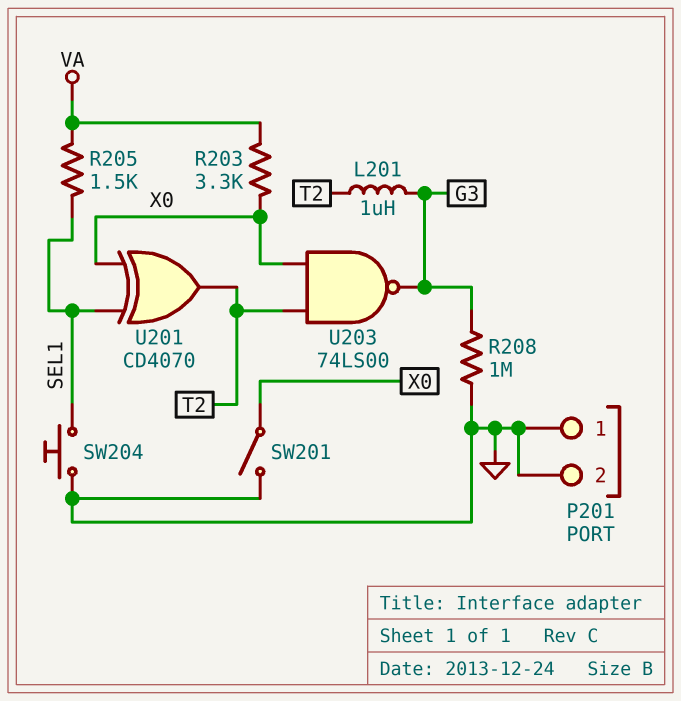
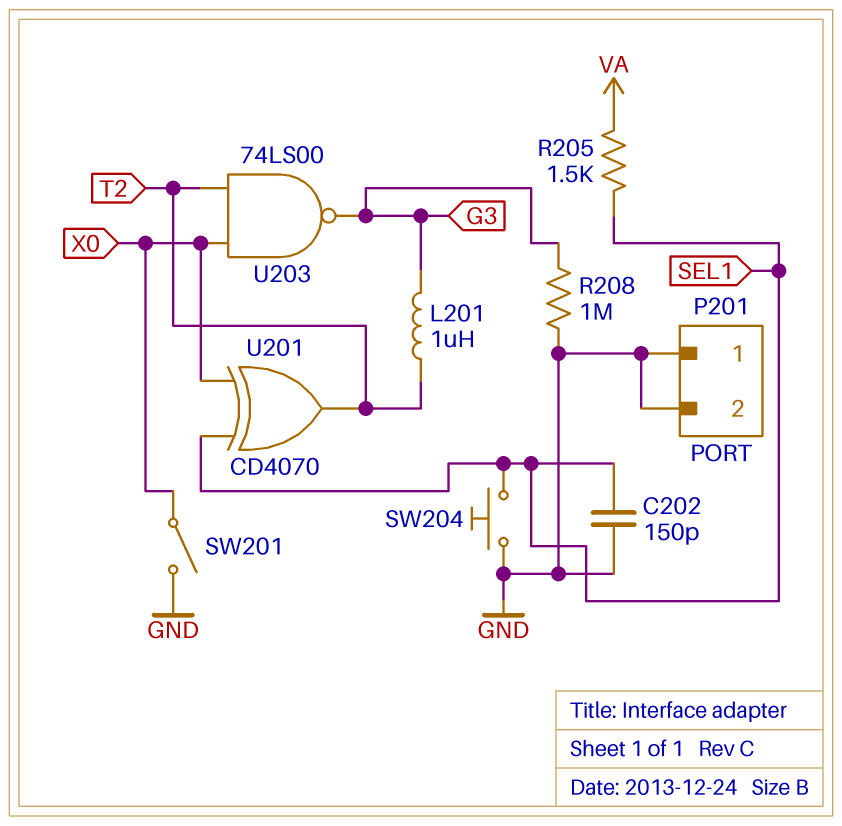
C202: none -> 150pF (GND, SEL1)
R203: 3.3k (VA, X0) -> none

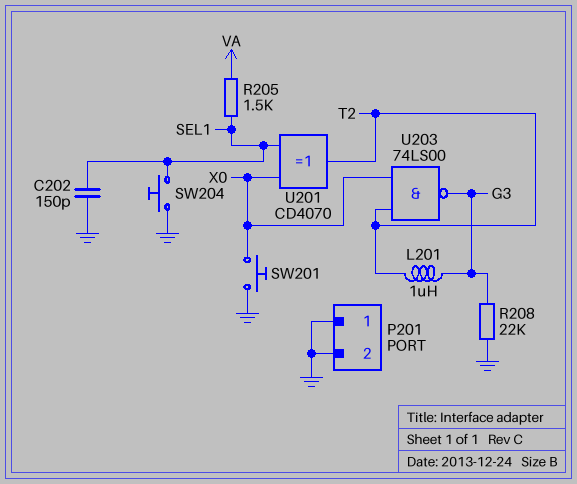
R208: 1M (G3, GND) -> 22k (G3, GND)
SW201: switch (GND, X0) -> button (GND, X0)

